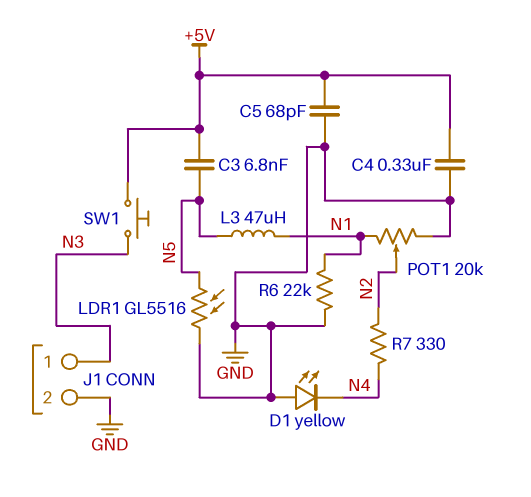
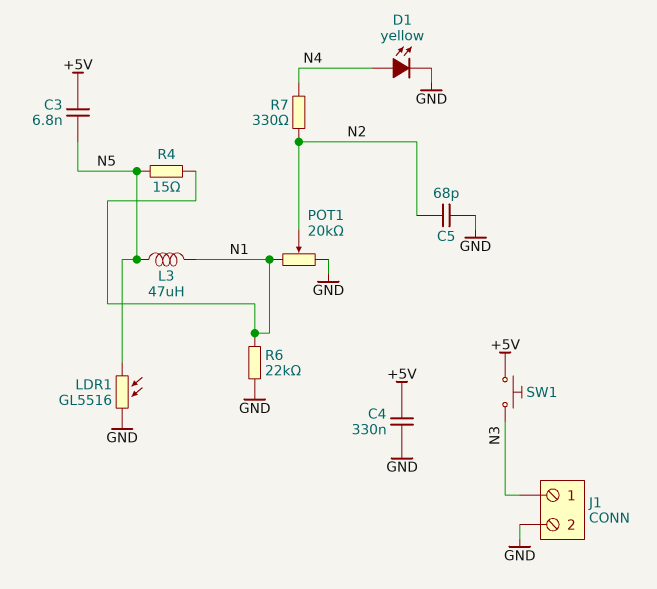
C5: 68pF (+5V, GND) -> 68pF (GND, N2)
D1: LED yellow (A GND, K N4) -> LED yellow (A N4, K GND)
R4: none -> 15 (N1, N5)

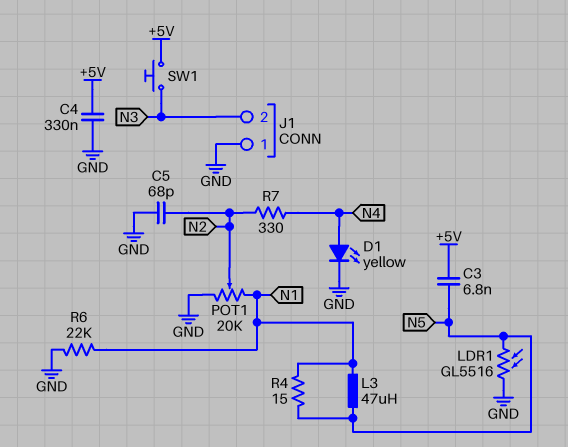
J1 pin 1: N3 -> GND
J1 pin 2: GND -> N3

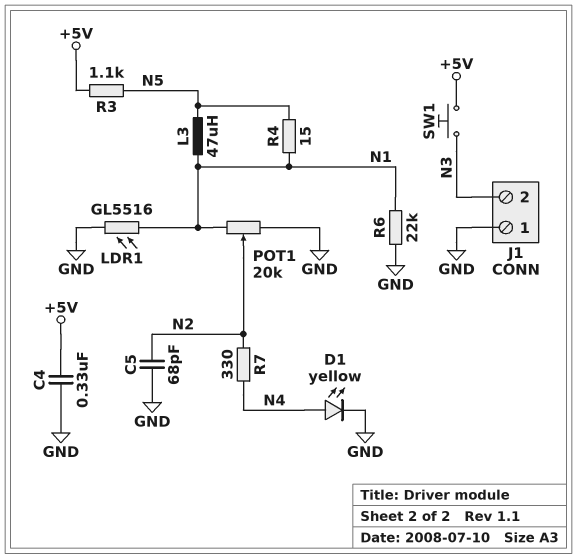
C3: 6.8nF (+5V, N5) -> none
LDR1: GL5516 (GND, N5) -> GL5516 (GND, N1)
R3: none -> 1.1k (+5V, N5)

